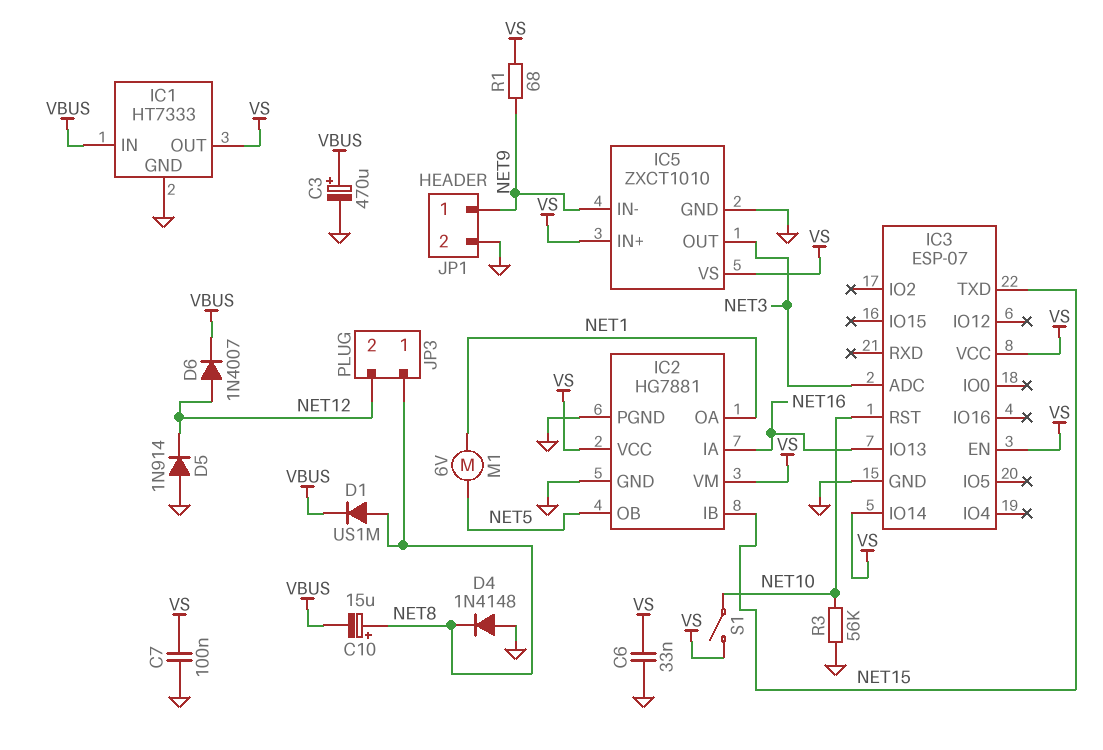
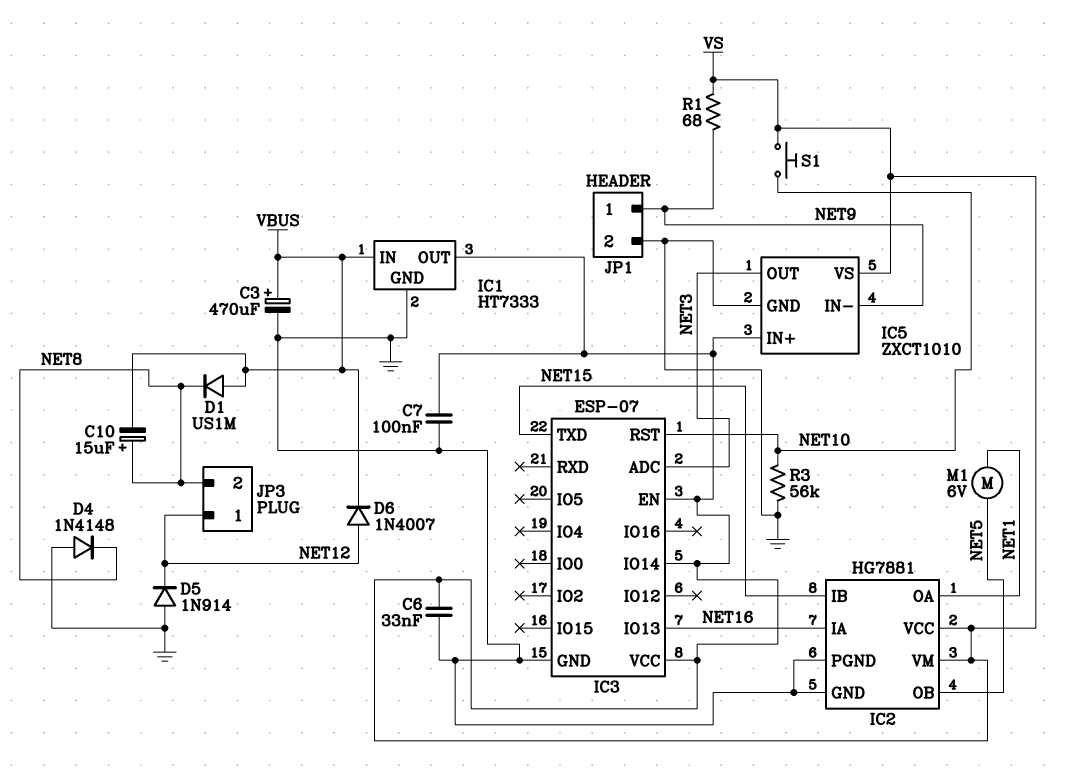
D1: diode US1M (A NET8, K VBUS) -> diode US1M (A VBUS, K NET8)
JP3 pin 1: NET8 -> NET12
JP3 pin 2: NET12 -> NET8
S1: switch (NET10, VS) -> button (NET10, VS)

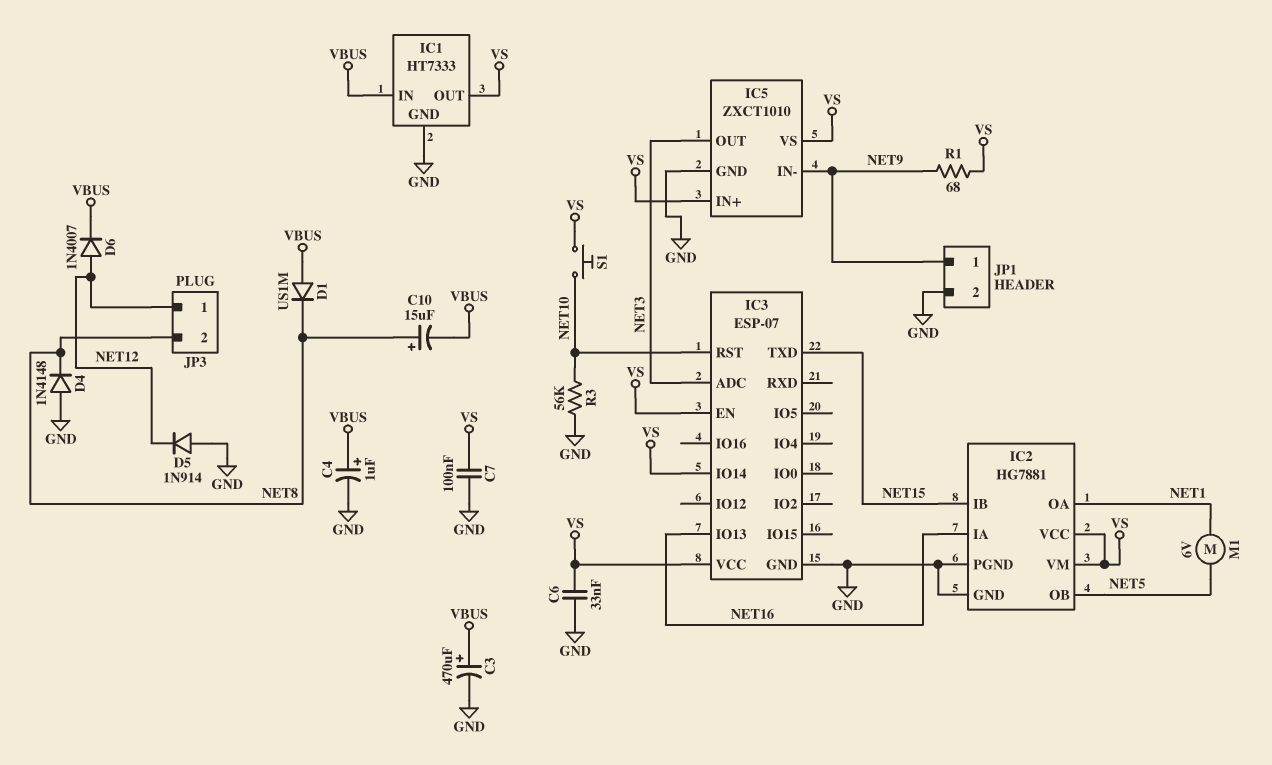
C4: none -> 1uF (plus VBUS, minus GND)

